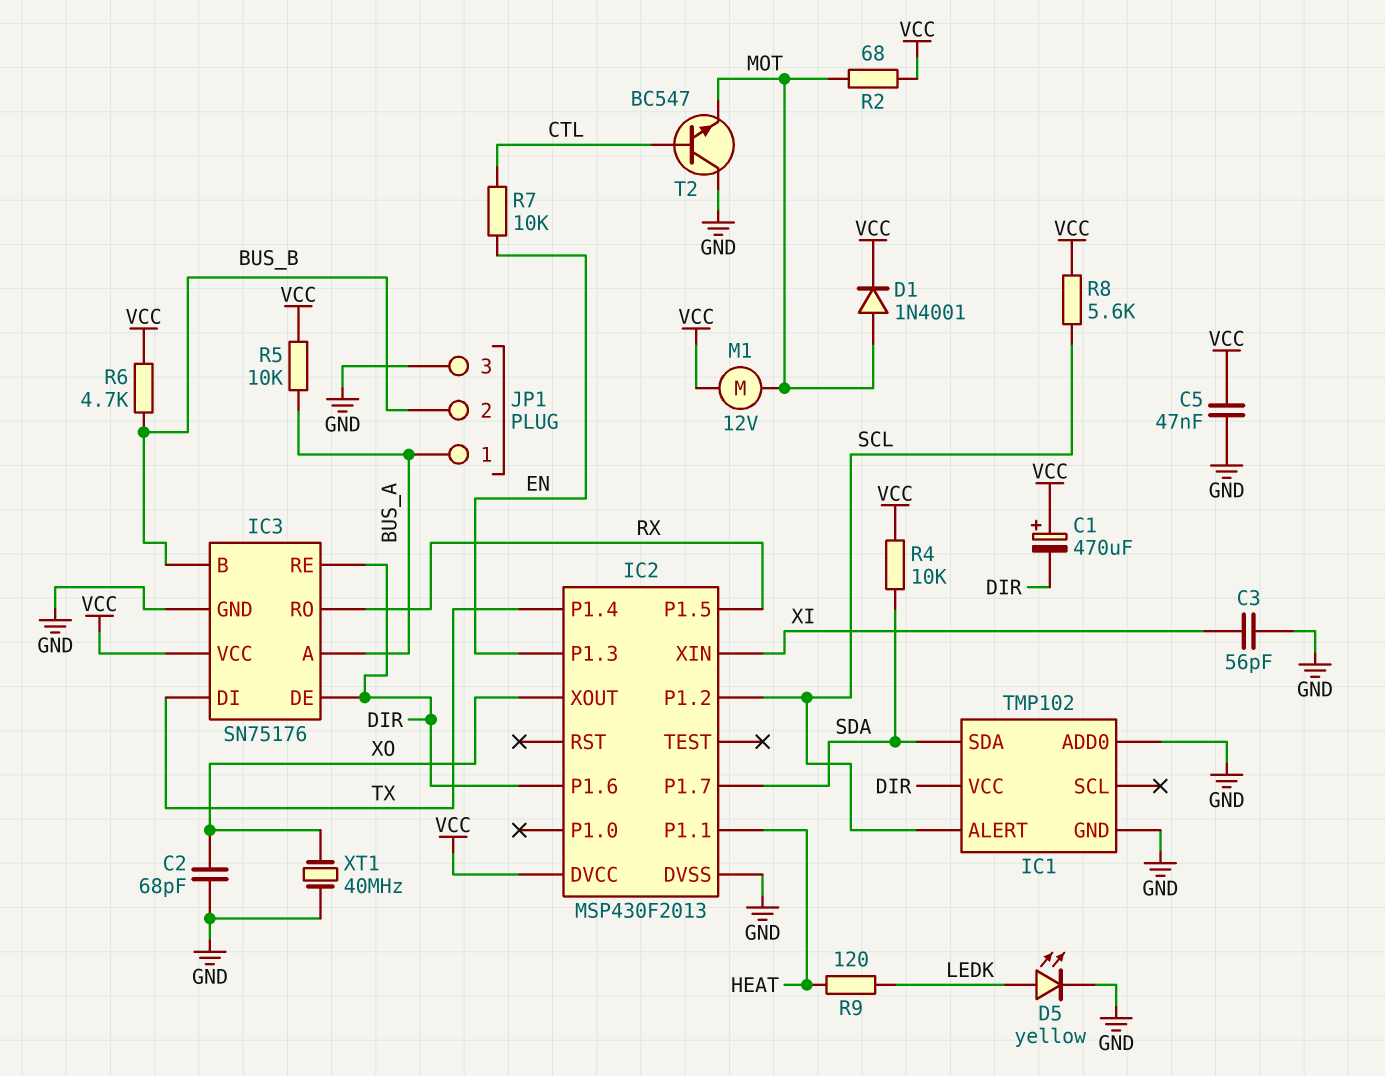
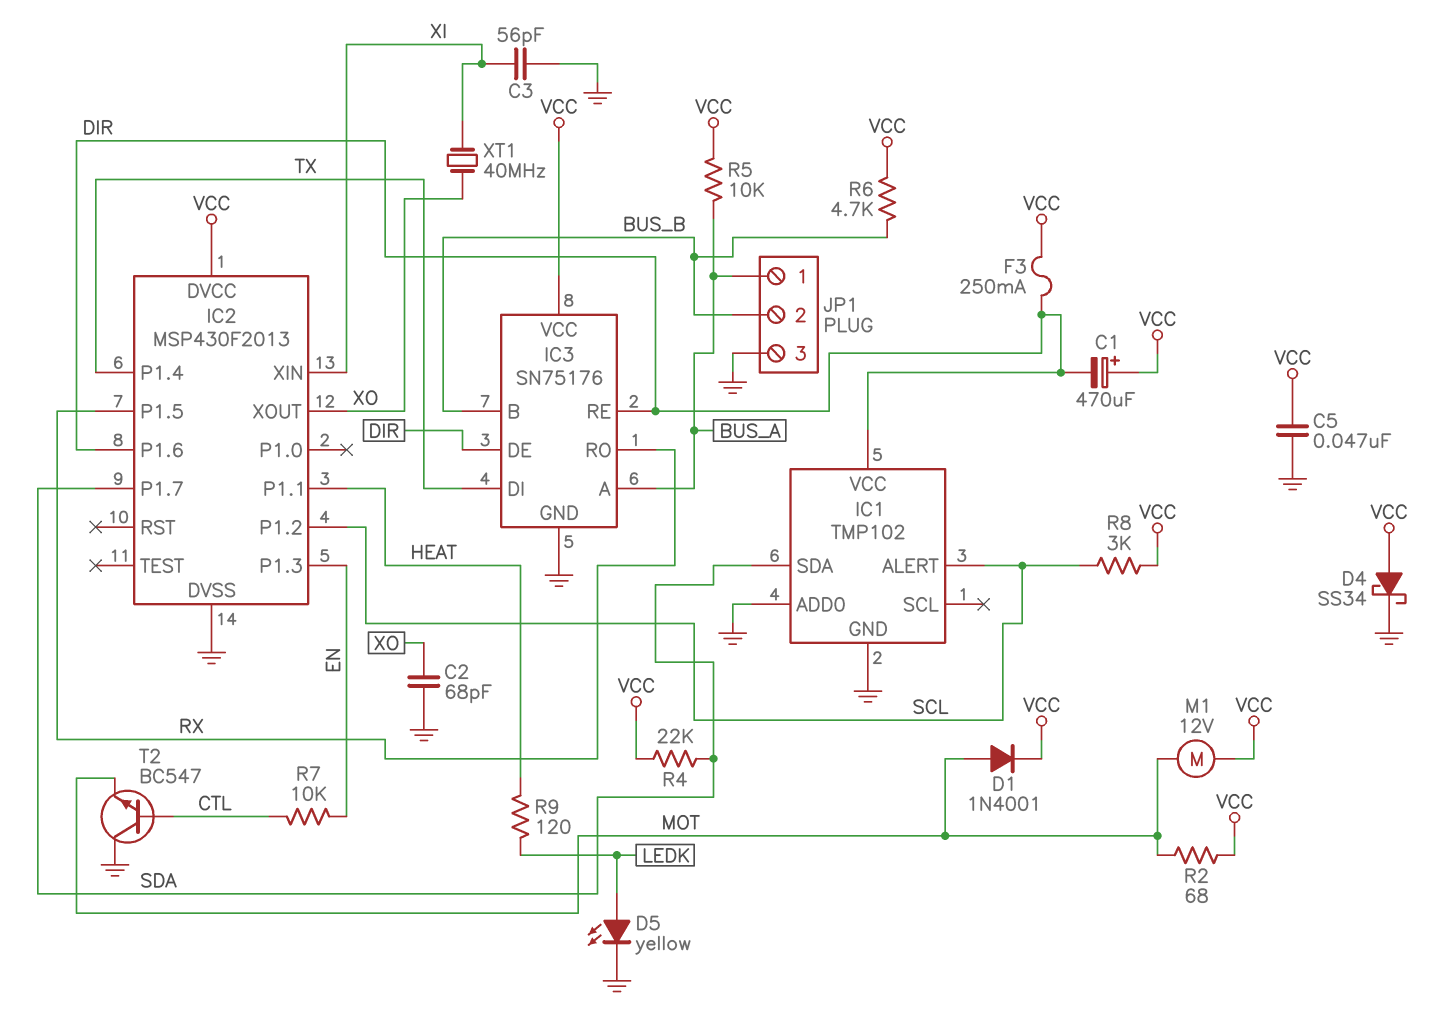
D4: none -> schottky SS34 (A VCC, K GND)
F3: none -> 250mA (DIR, VCC)
R4: 10k (SDA, VCC) -> 22k (SDA, VCC)
R8: 5.6k (SCL, VCC) -> 3k (SCL, VCC)
XT1: 40MHz (GND, XO) -> 40MHz (XI, XO)

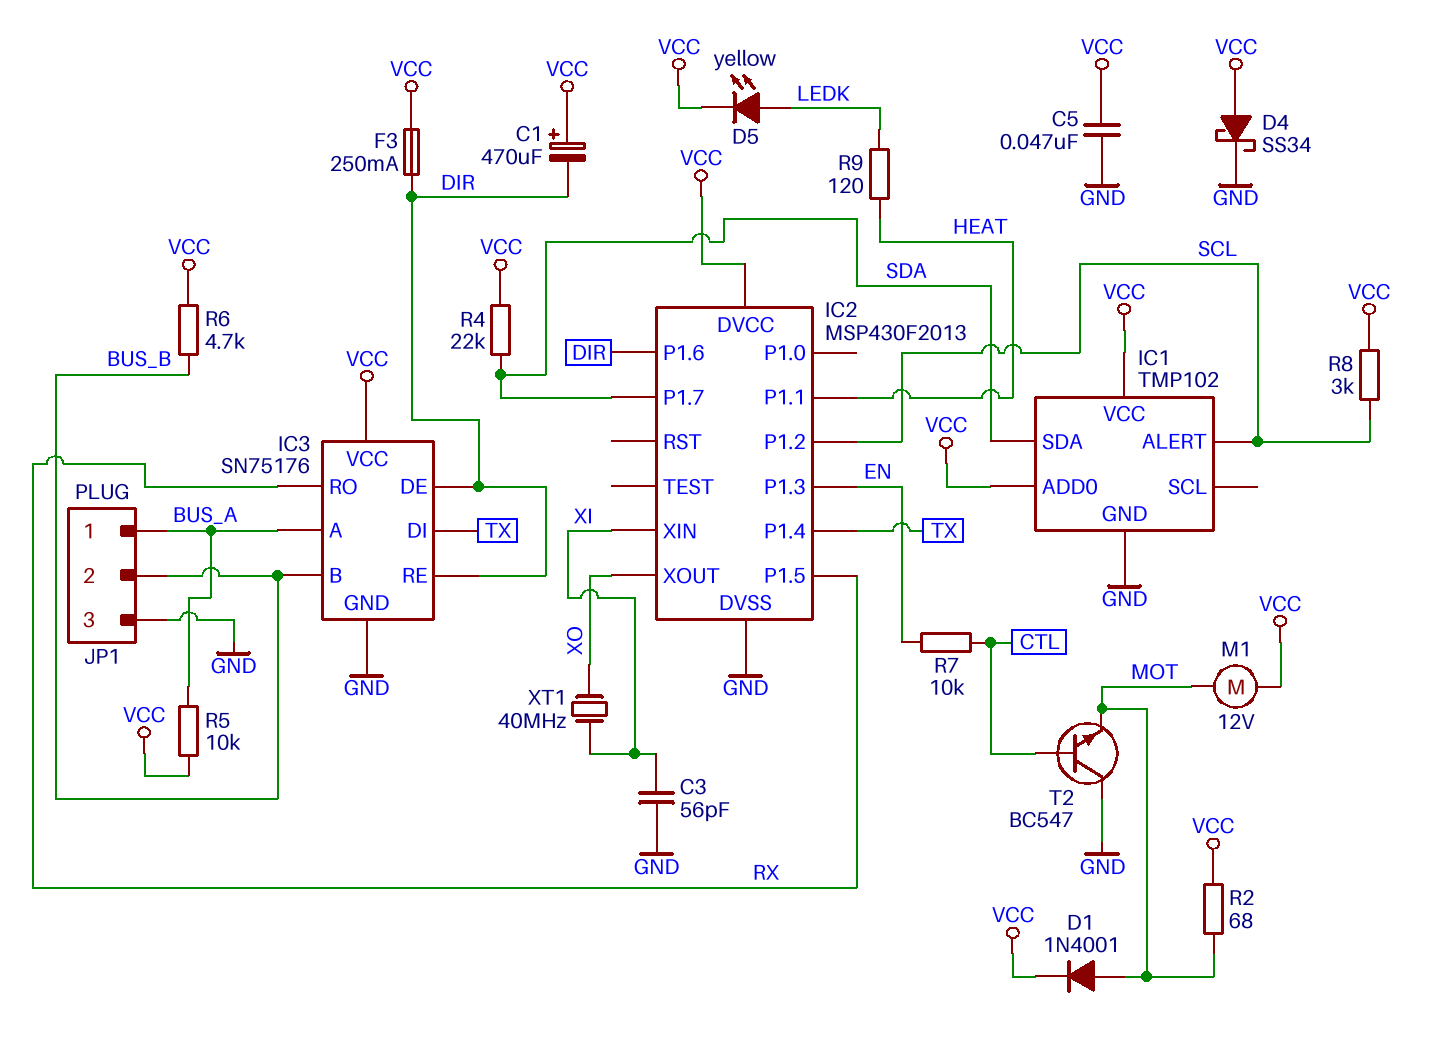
C2: 68pF (GND, XO) -> none
D5: LED yellow (A LEDK, K GND) -> LED yellow (A LEDK, K VCC)
IC1 pin ADD0: GND -> VCC
IC1 pin VCC: DIR -> VCC

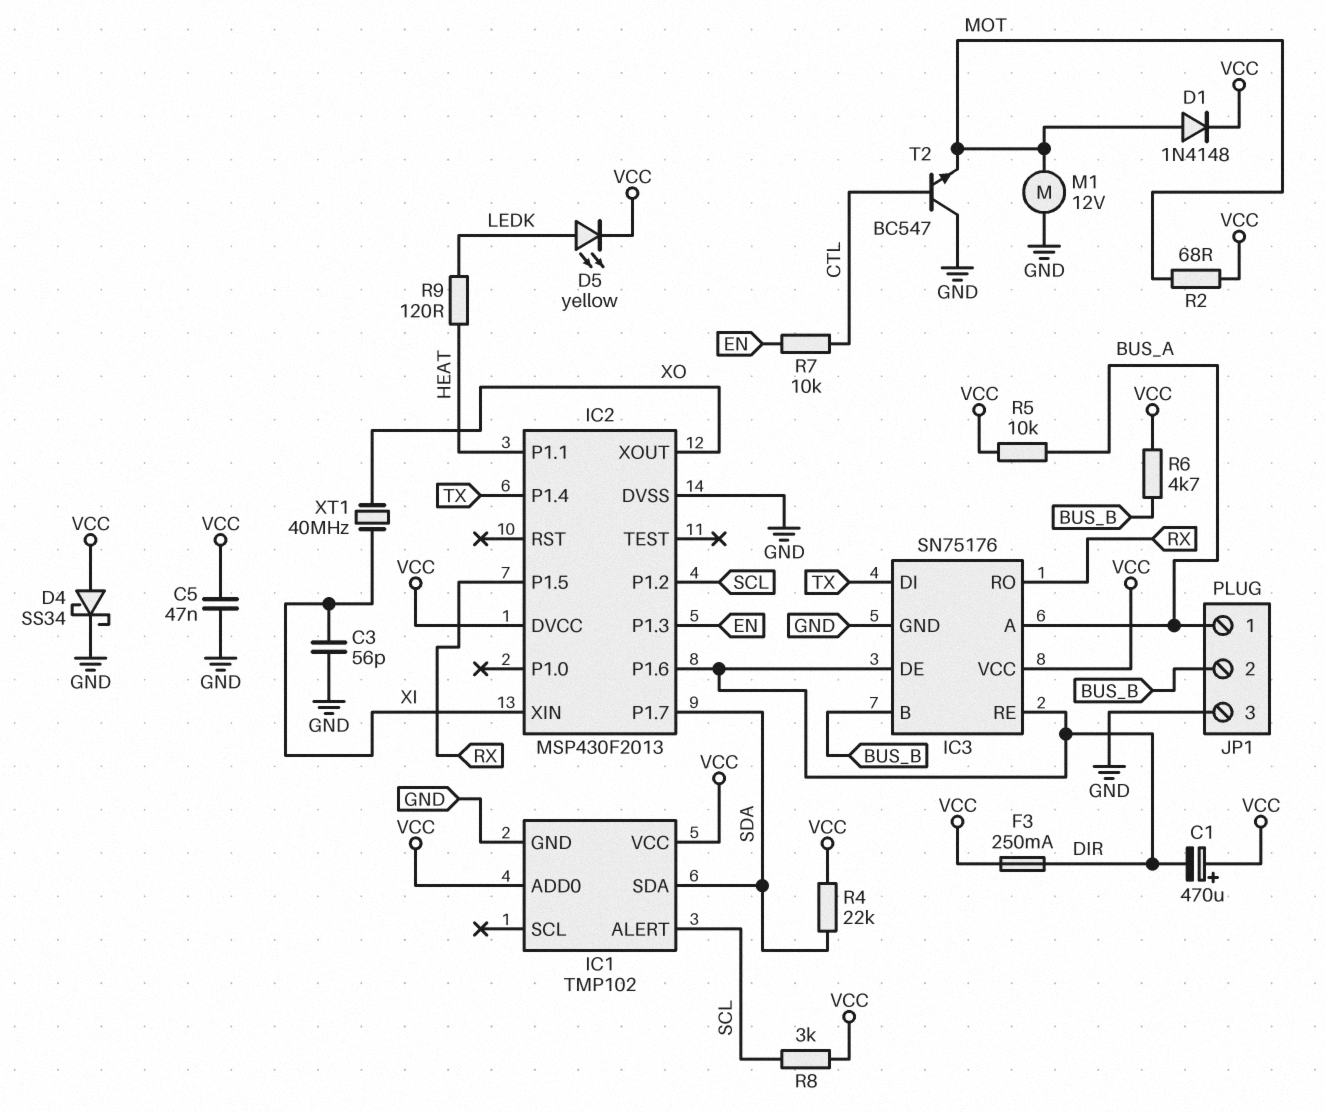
D1: diode 1N4001 (A MOT, K VCC) -> diode 1N4148 (A MOT, K VCC)
M1: motor 12V (MOT, VCC) -> motor 12V (GND, MOT)

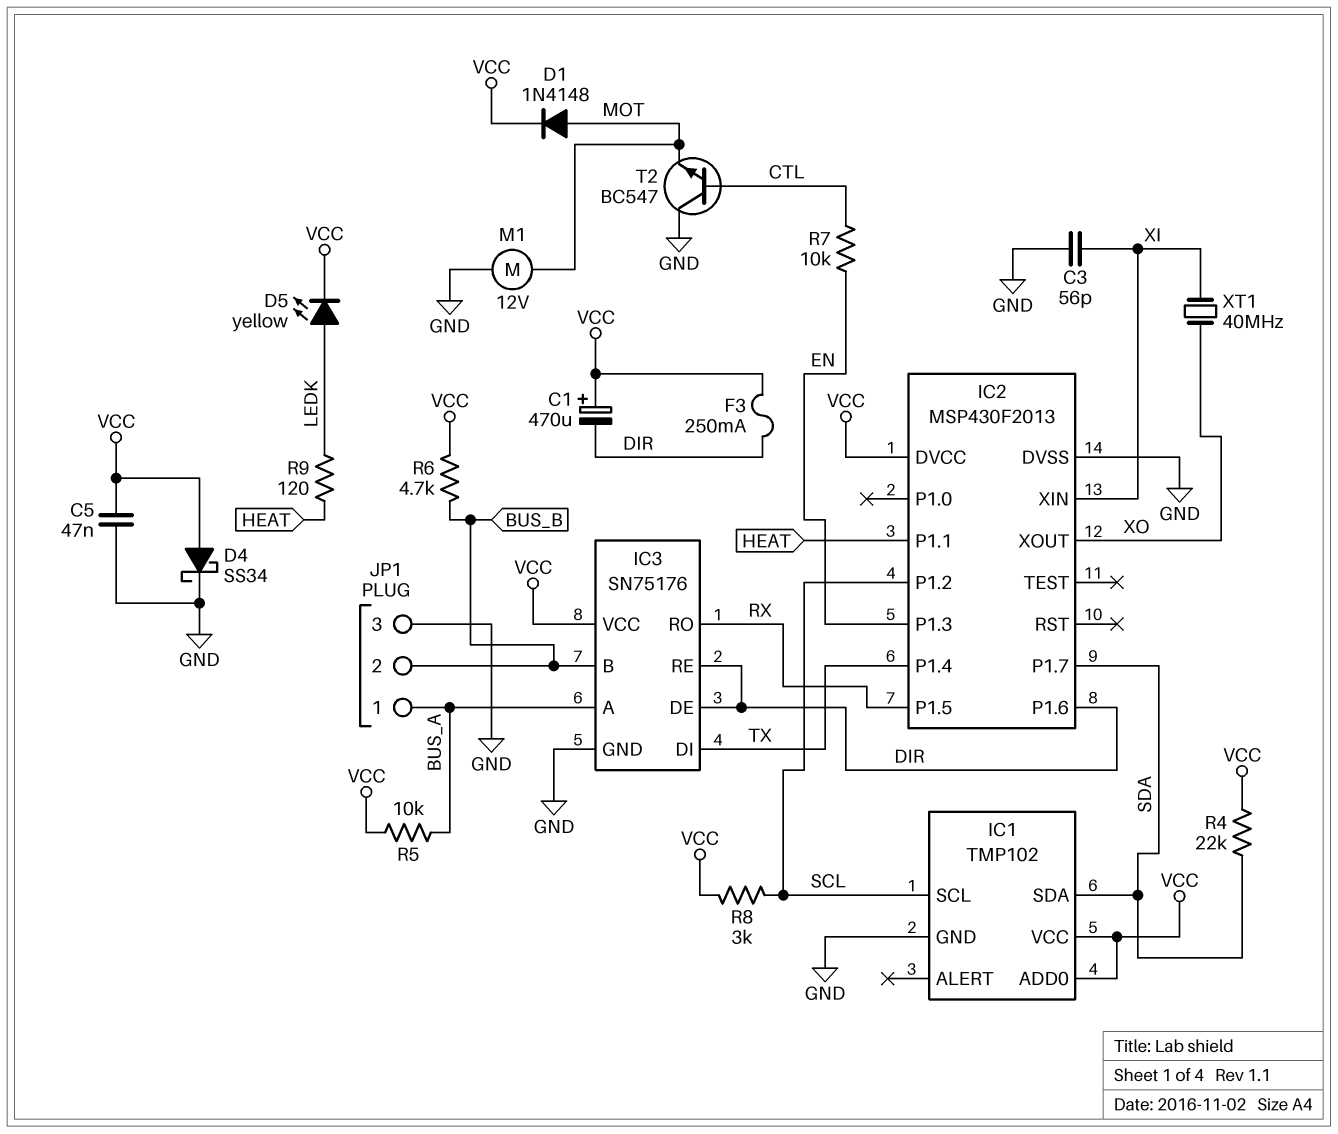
IC1 pin ALERT: SCL -> none
IC1 pin SCL: none -> SCL
R2: 68 (MOT, VCC) -> none

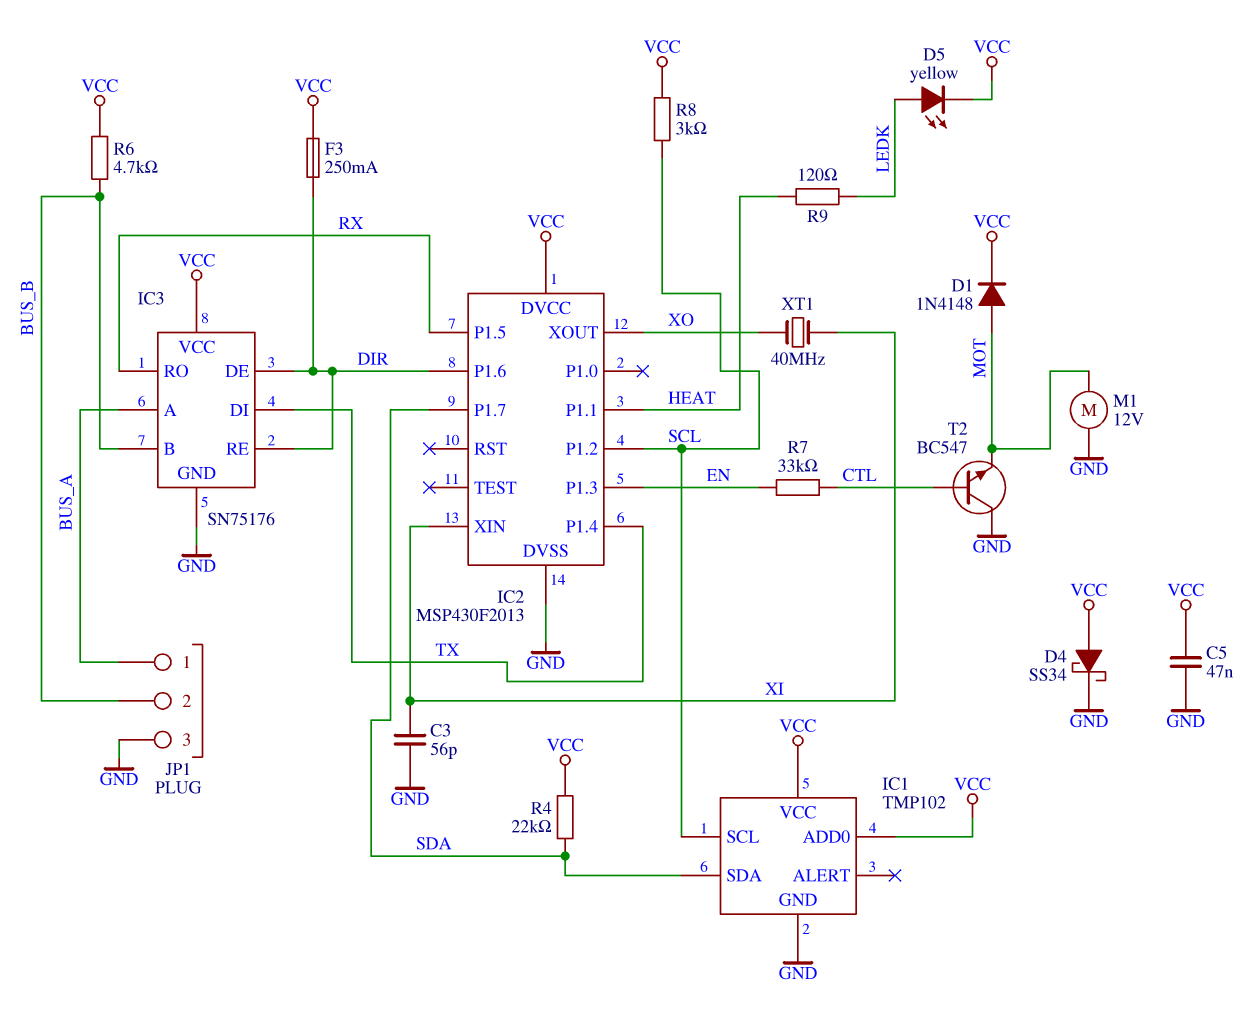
C1: 470uF (plus VCC, minus DIR) -> none
R5: 10k (BUS_A, VCC) -> none
R7: 10k (CTL, EN) -> 33k (CTL, EN)

